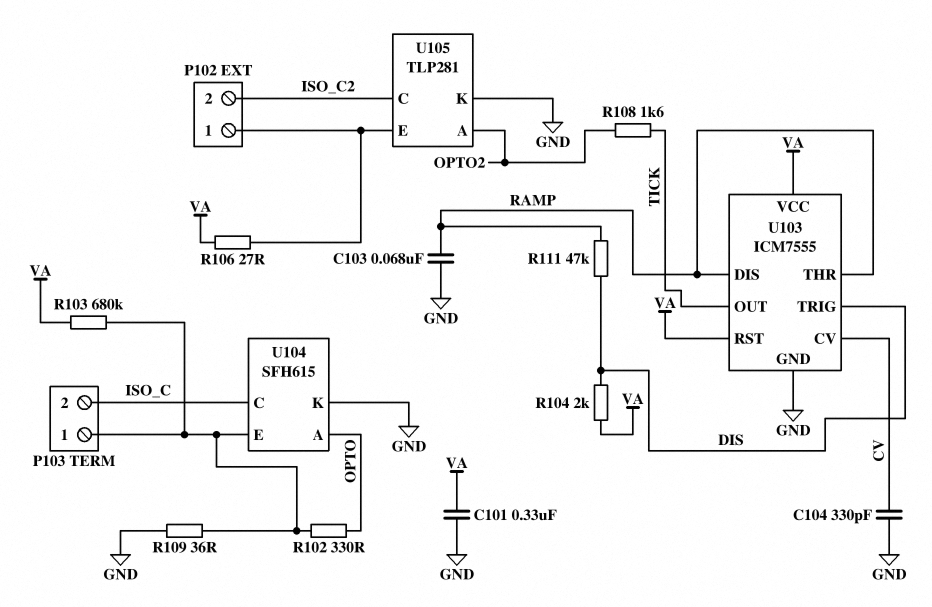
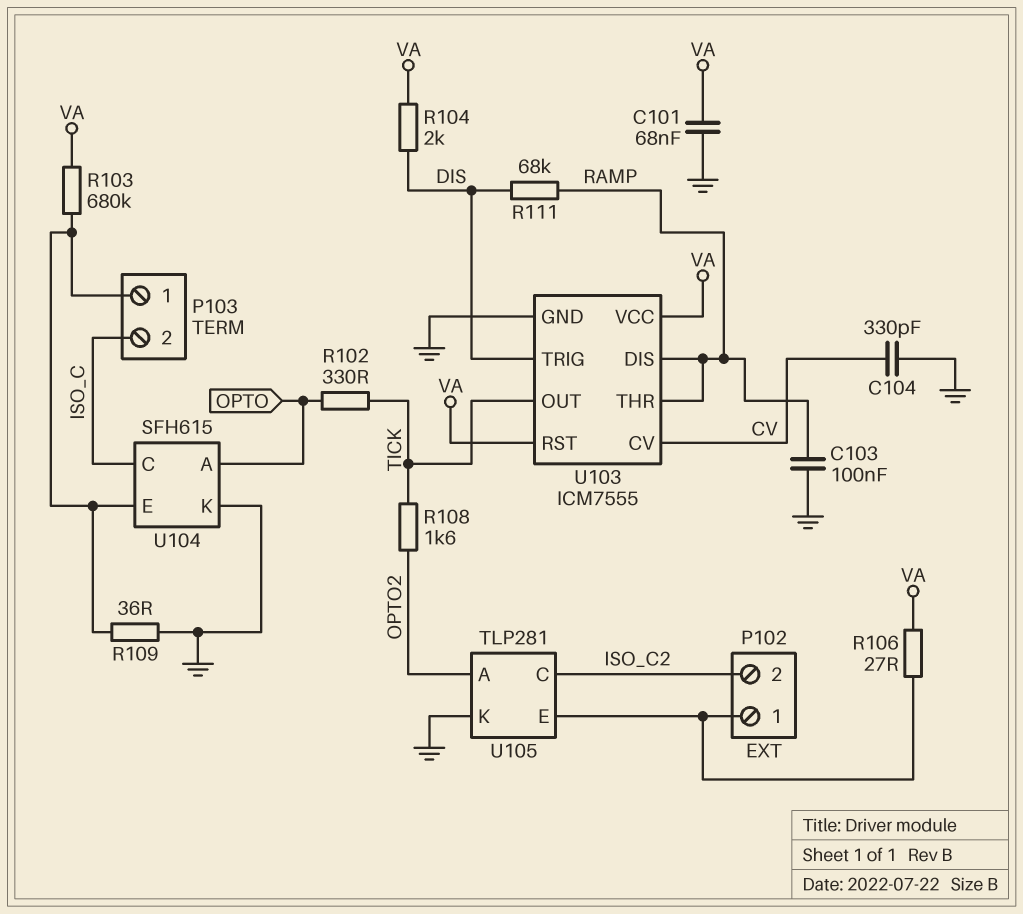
C101: 330nF (GND, VA) -> 68nF (GND, VA)
C103: 68nF (GND, RAMP) -> 100nF (GND, RAMP)
R102: 330 (OPTO, P103/1) -> 330 (OPTO, TICK)
R111: 47k (DIS, RAMP) -> 68k (DIS, RAMP)

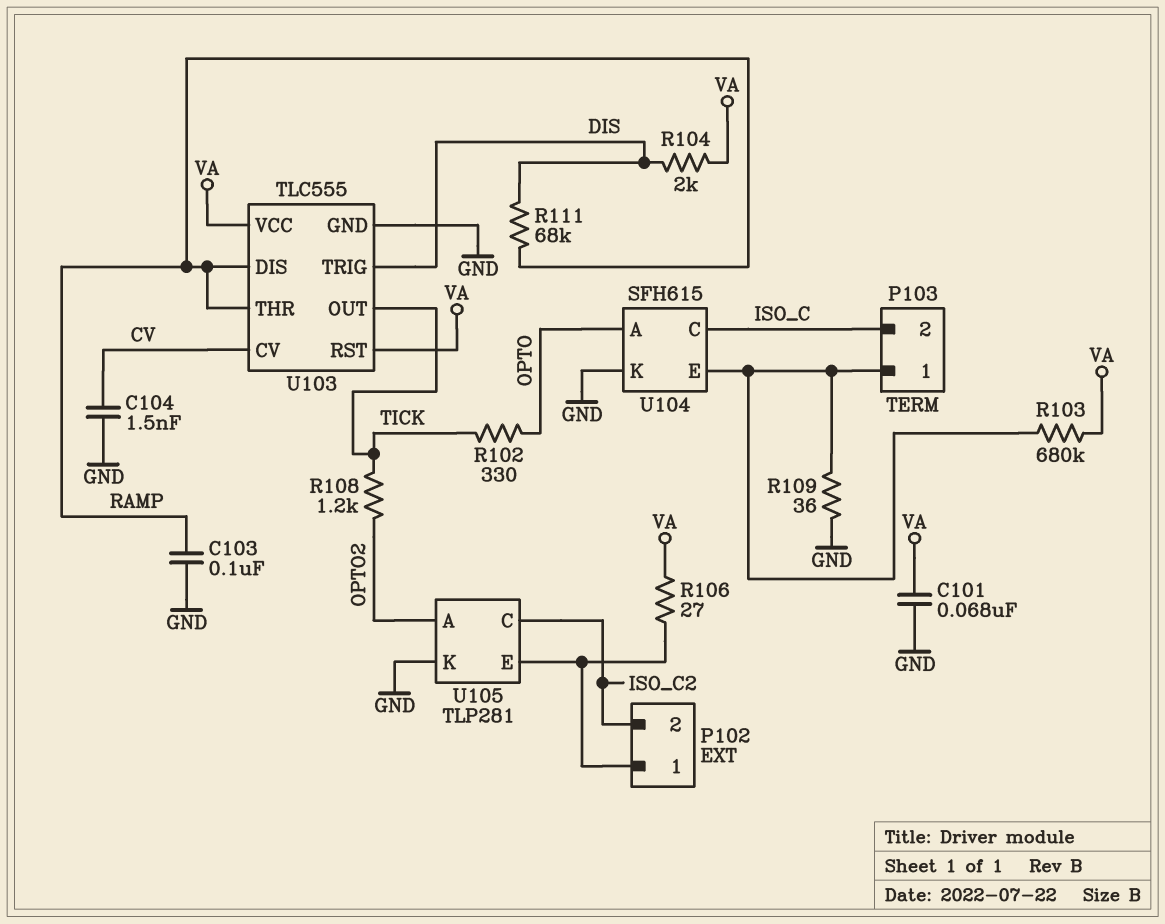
C104: 330pF (CV, GND) -> 1.5nF (CV, GND)
R108: 1.6k (OPTO2, TICK) -> 1.2k (OPTO2, TICK)
U103: ICM7555 -> TLC555

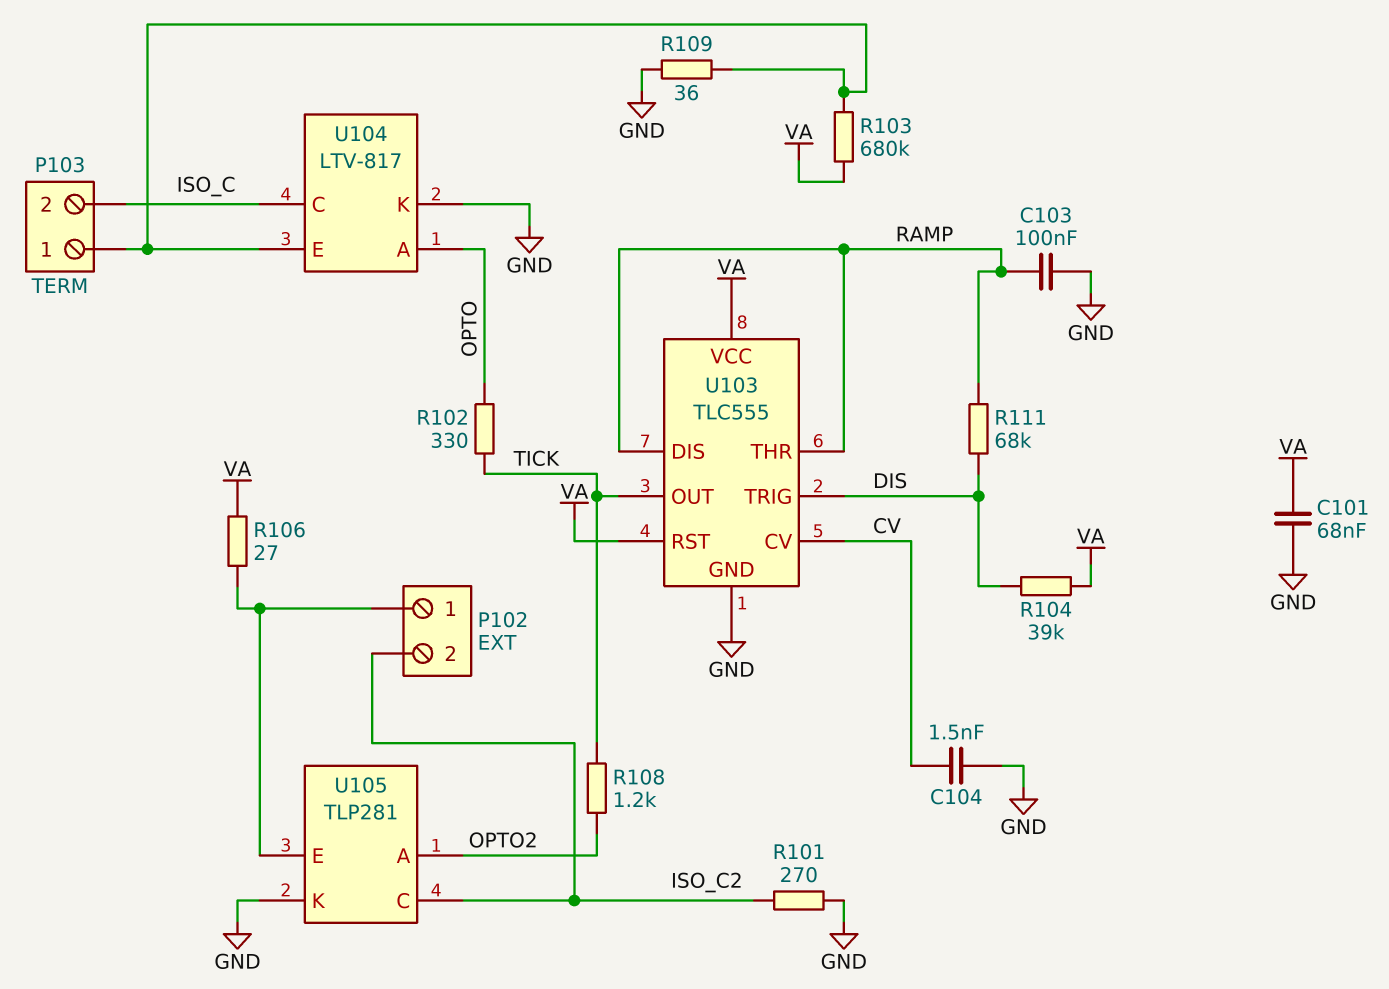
R101: none -> 270 (GND, ISO_C2)
R104: 2k (DIS, VA) -> 39k (DIS, VA)
U104: SFH615 -> LTV-817

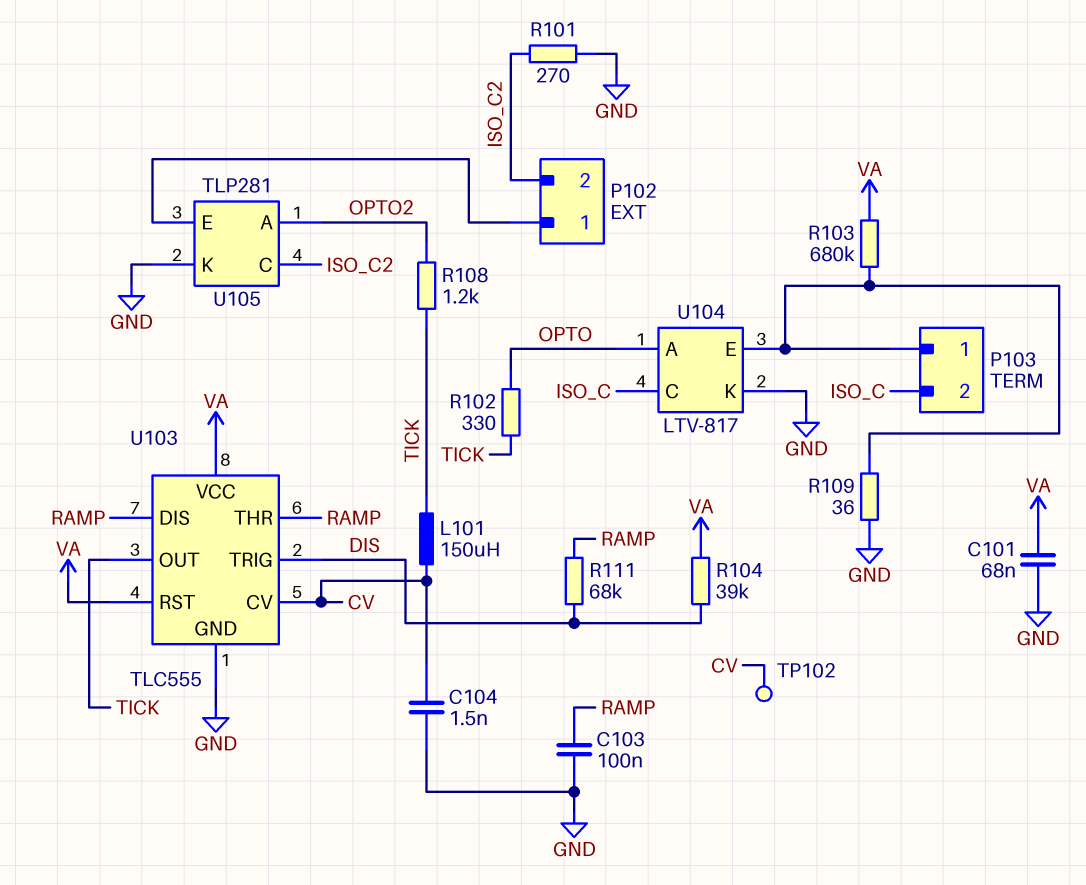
L101: none -> 150uH (CV, TICK)
R106: 27 (P102/1, VA) -> none
TP102: none -> test point (CV)

